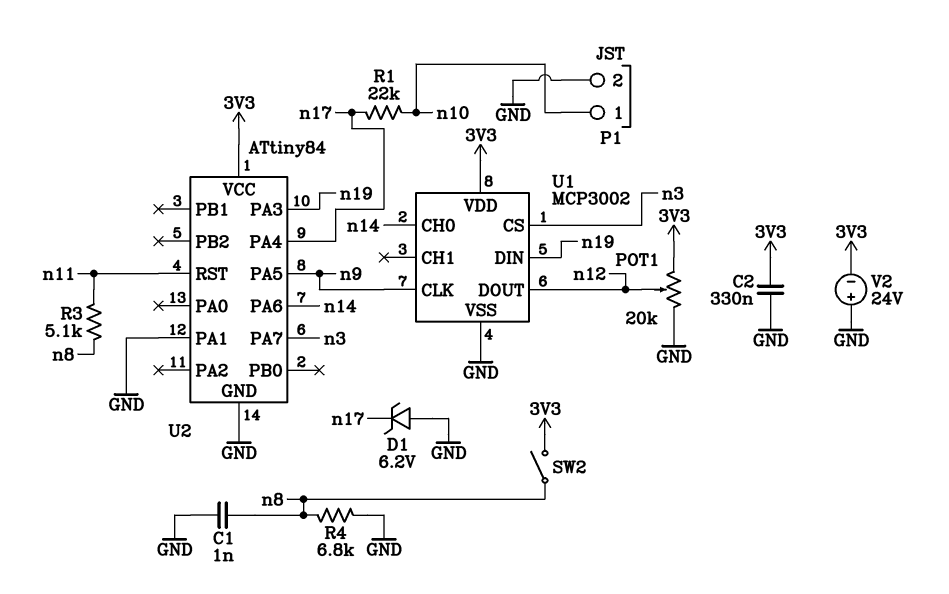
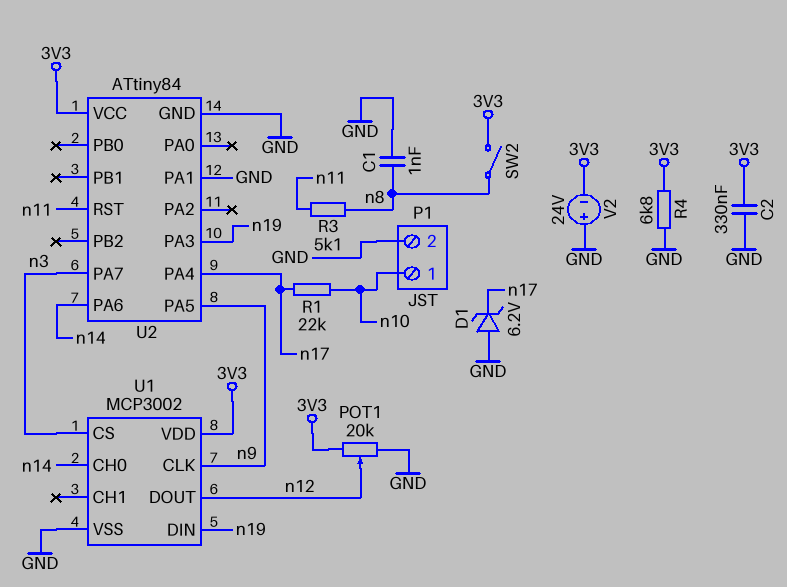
R4: 6.8k (GND, n8) -> 6.8k (3V3, GND)

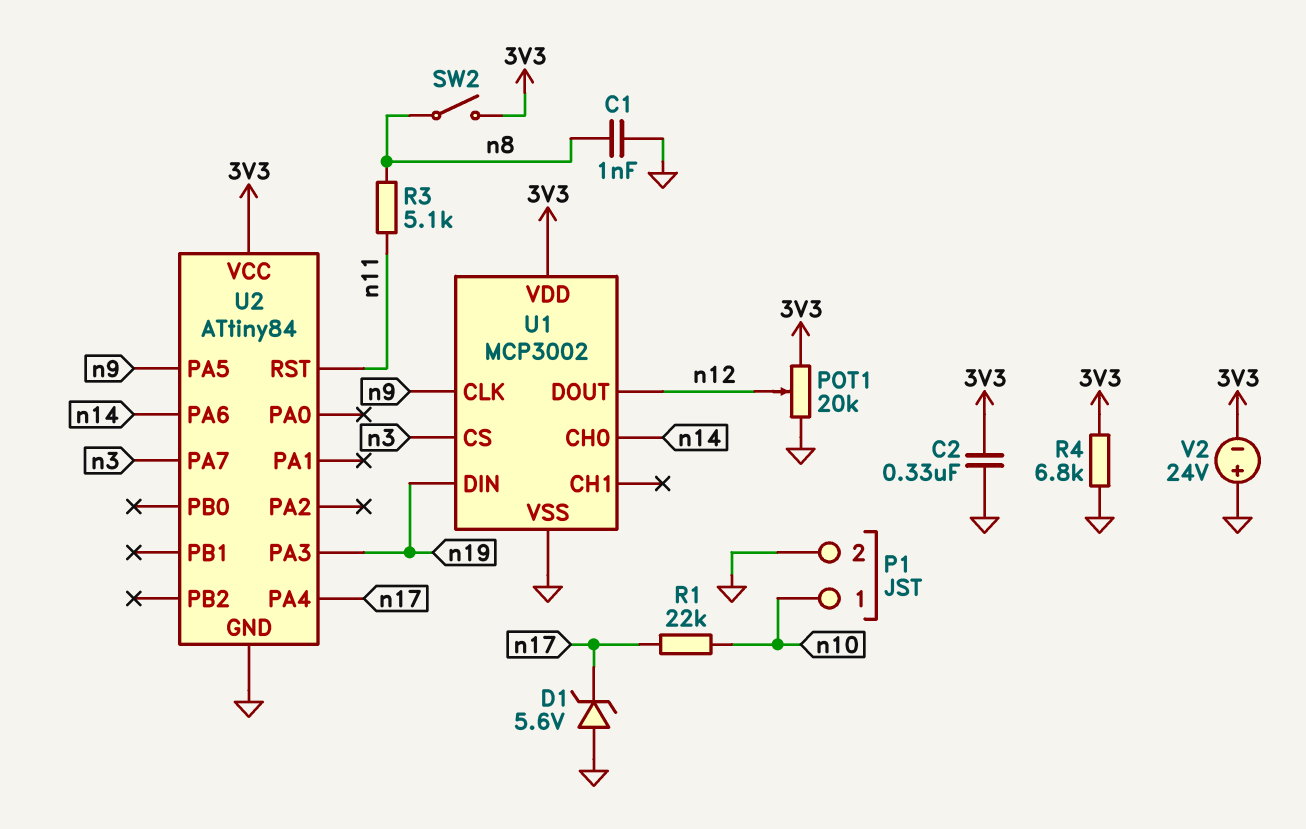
D1: zener 6.2V (A GND, K n17) -> zener 5.6V (A GND, K n17)
U2 pin PA1: GND -> none

